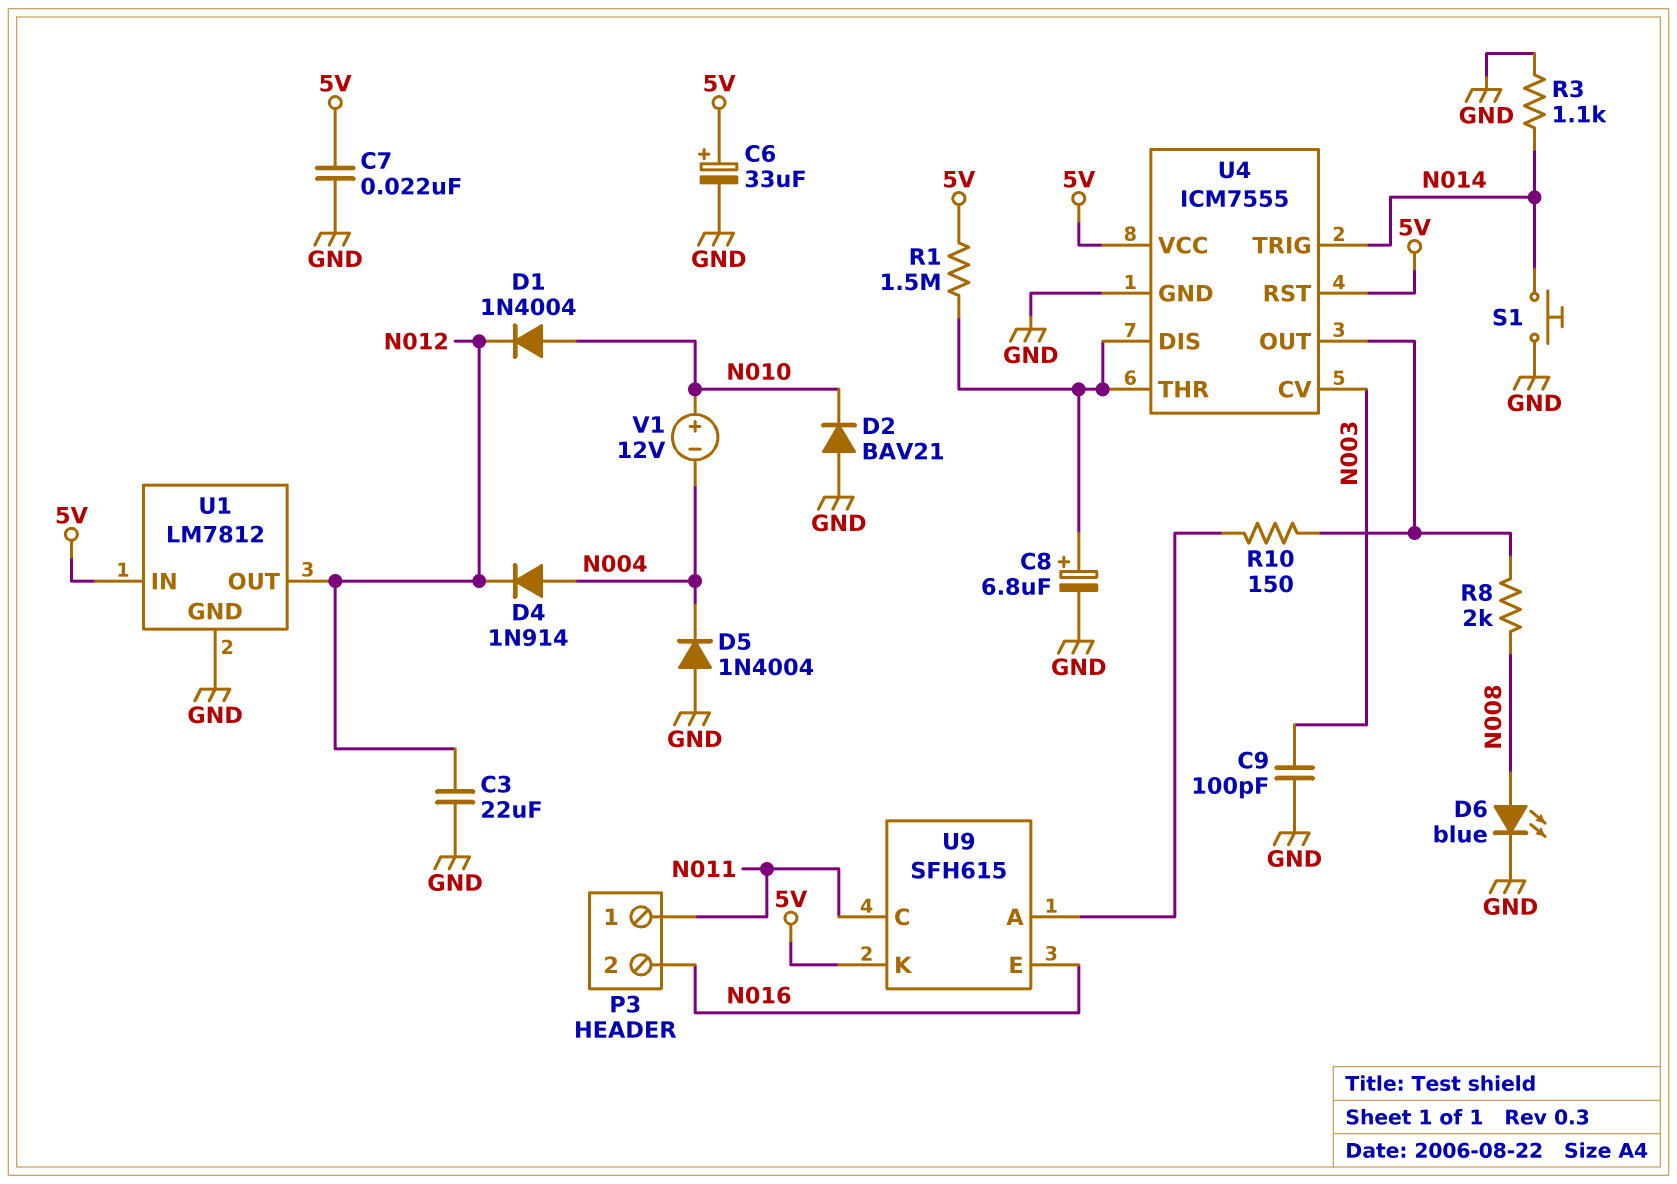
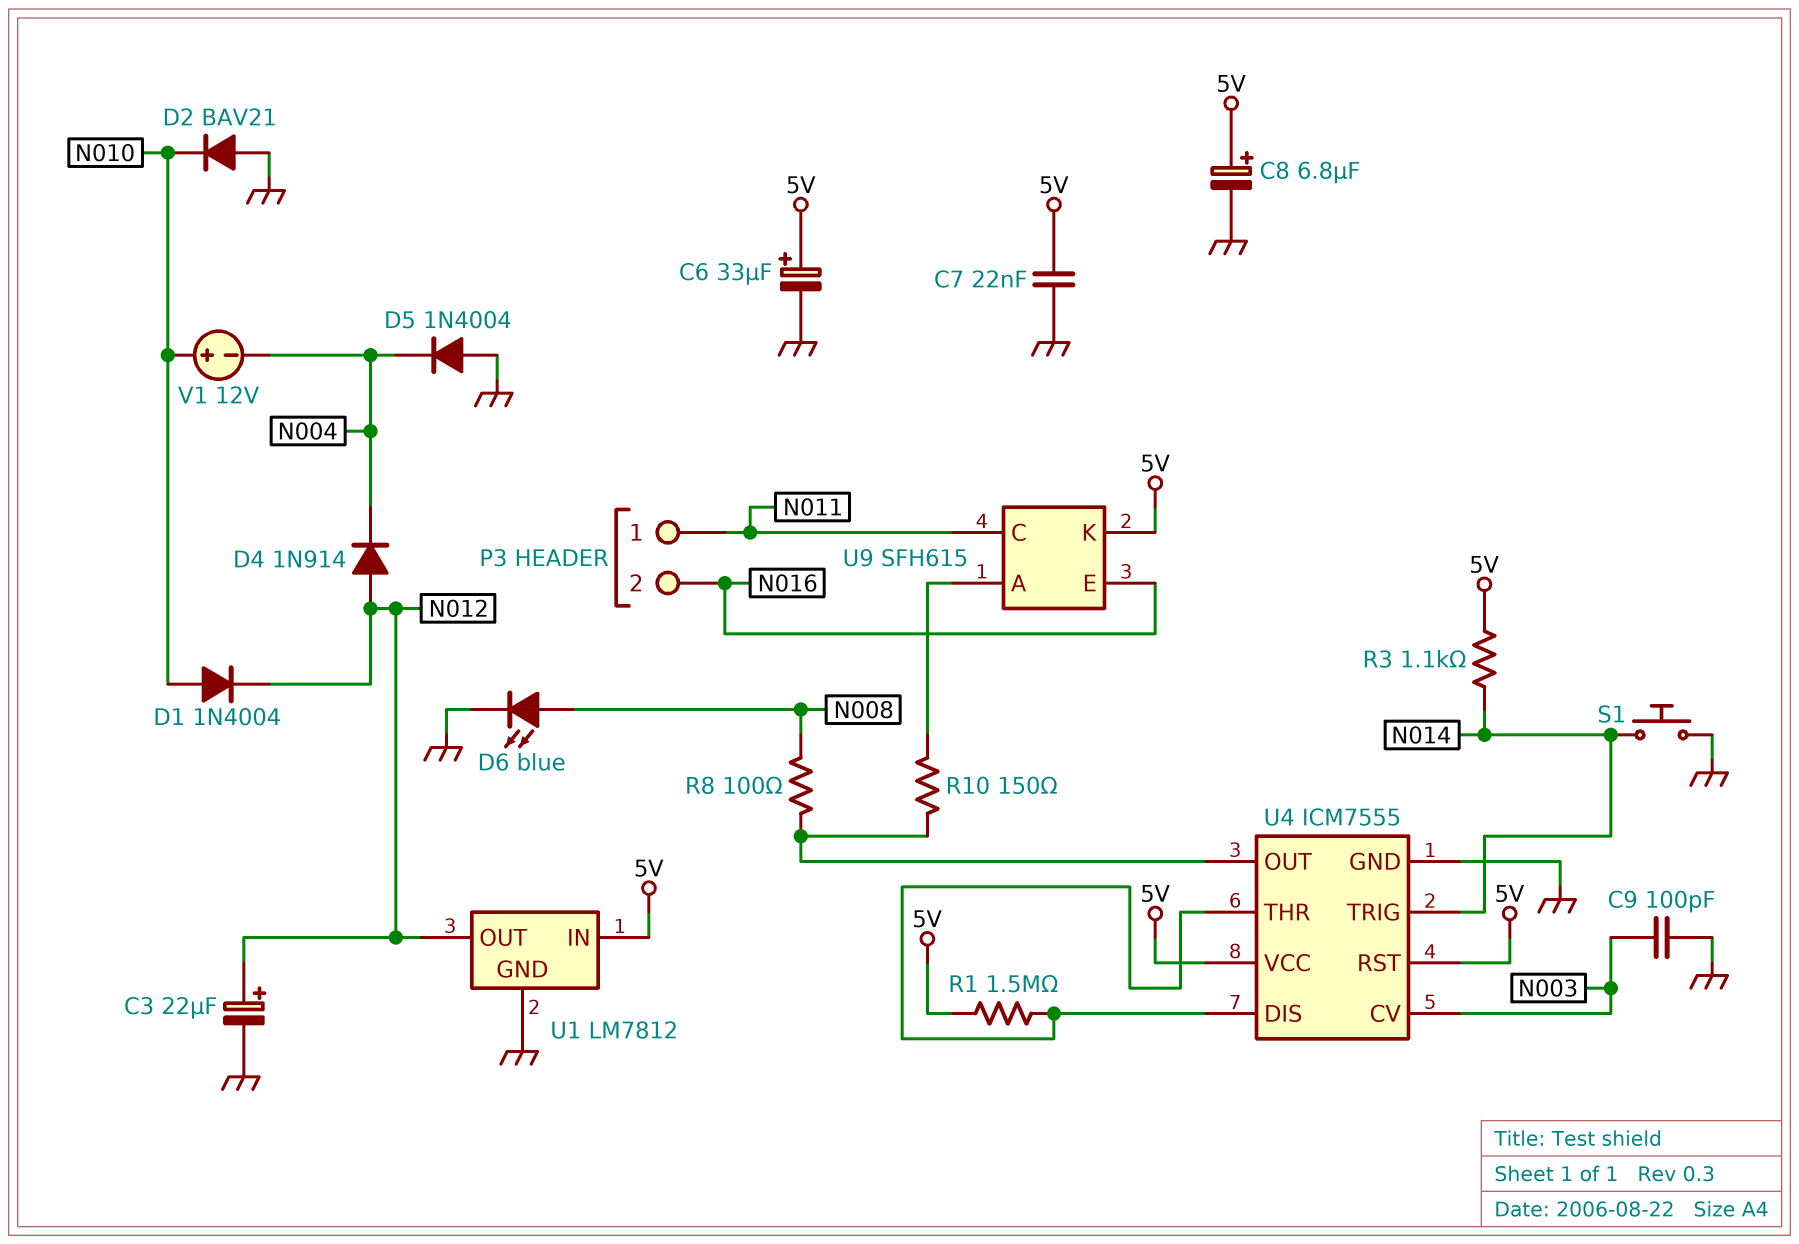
C3: 22uF (GND, N012) -> 22uF (plus N012, minus GND)
C8: 6.8uF (plus U4/DIS, minus GND) -> 6.8uF (plus 5V, minus GND)
D4: diode 1N914 (A N004, K N012) -> diode 1N914 (A N012, K N004)
R3: 1.1k (GND, N014) -> 1.1k (5V, N014)
R8: 2k (N008, U4/OUT) -> 100 (N008, U4/OUT)

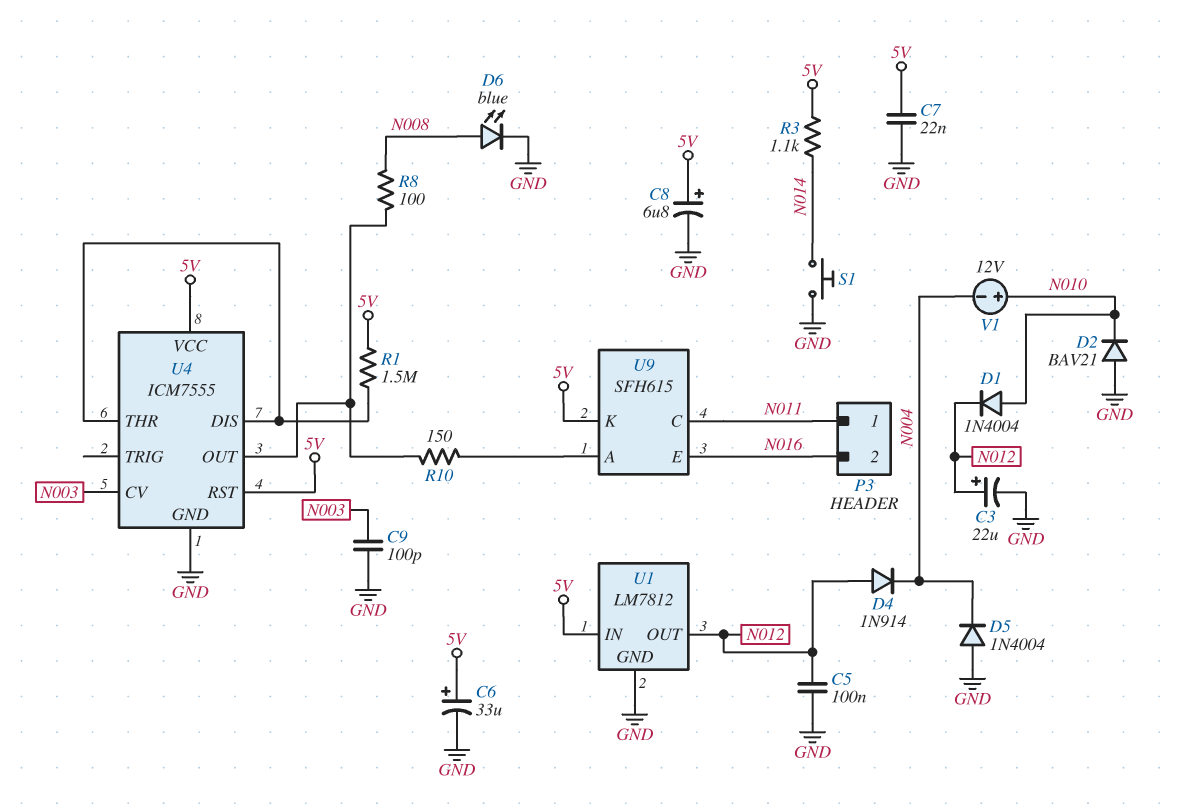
C5: none -> 100nF (GND, N012)
U4 pin TRIG: N014 -> none

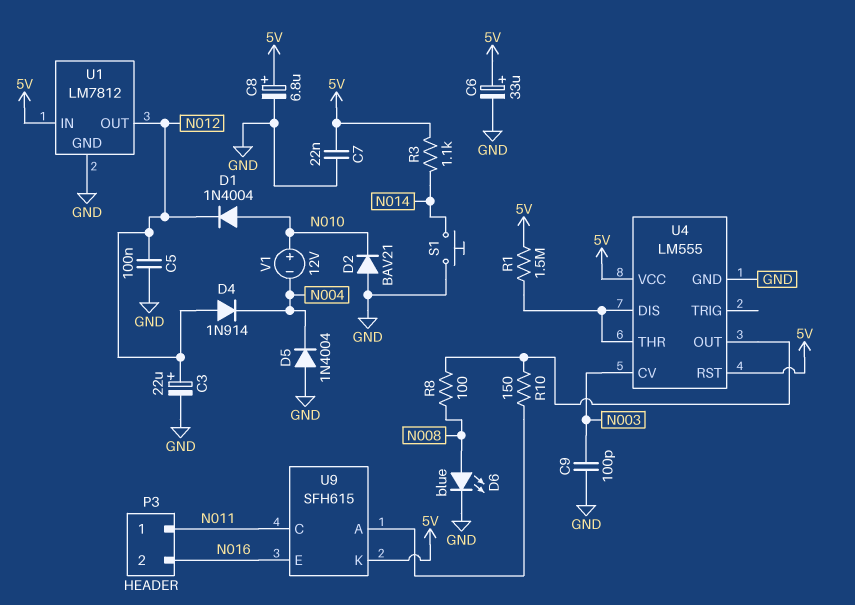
U4: ICM7555 -> LM555

